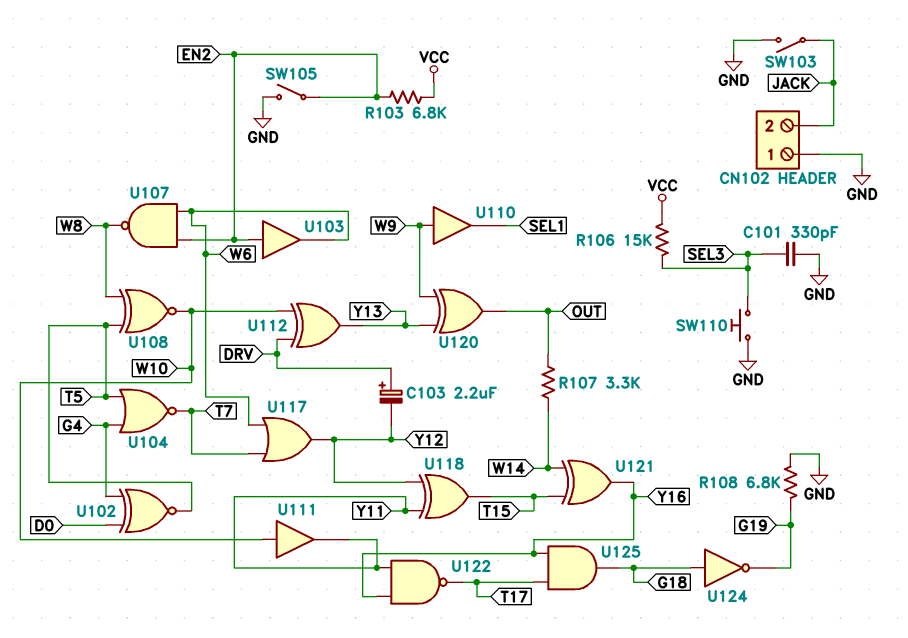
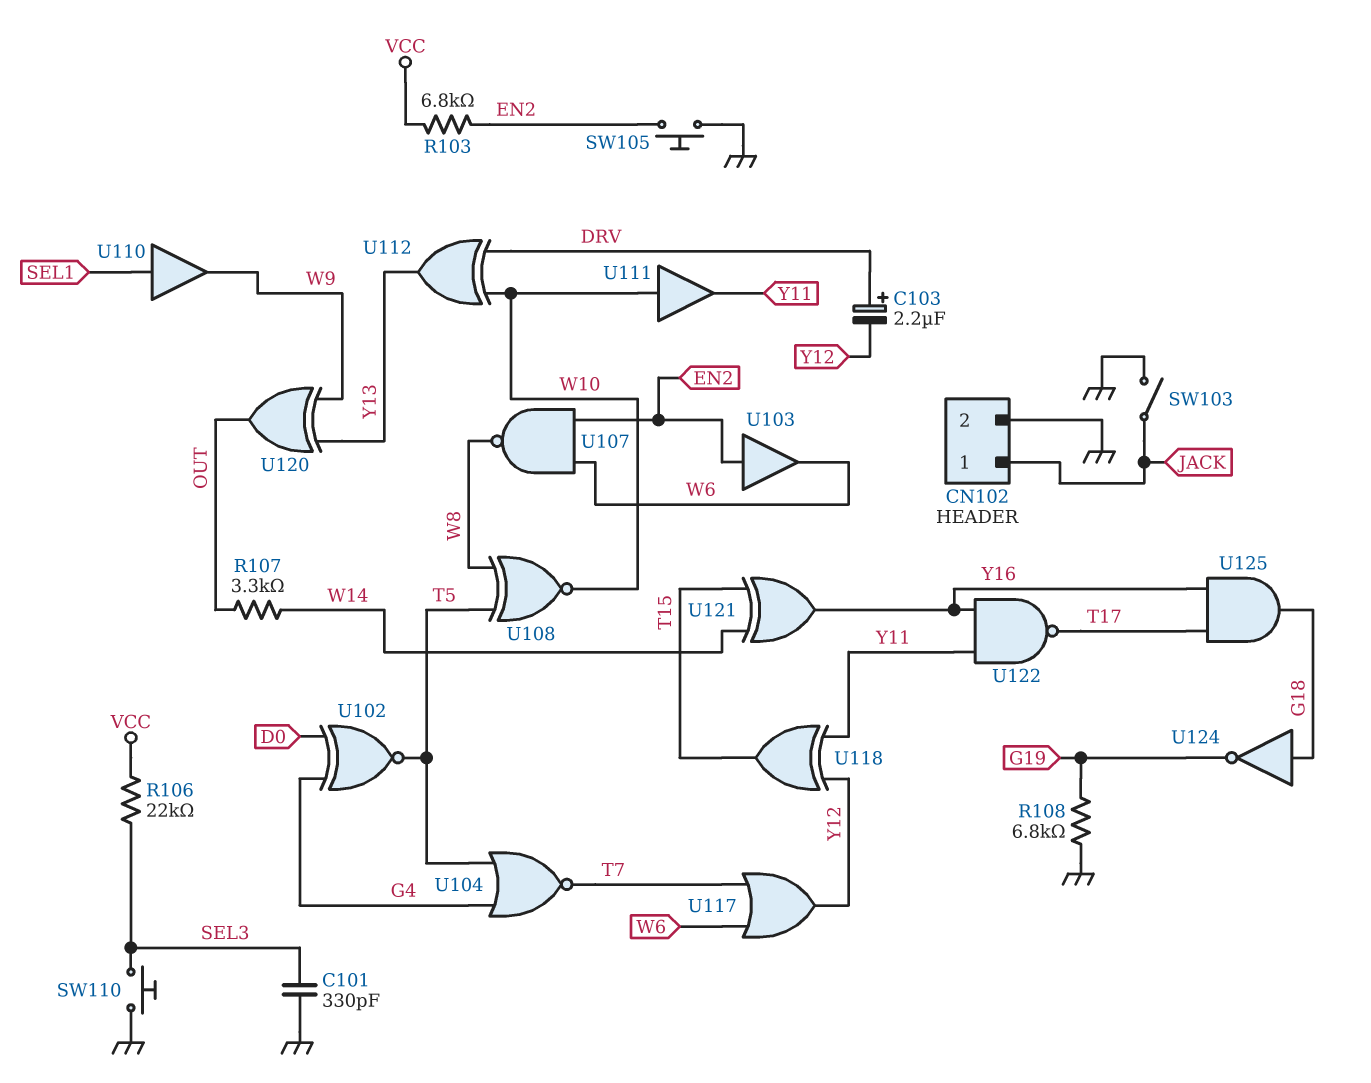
CN102 pin 1: GND -> JACK
CN102 pin 2: JACK -> GND
R106: 15k (SEL3, VCC) -> 22k (SEL3, VCC)
SW105: switch (EN2, GND) -> button (EN2, GND)
U110: buffer (in W9, out SEL1) -> buffer (in SEL1, out W9)

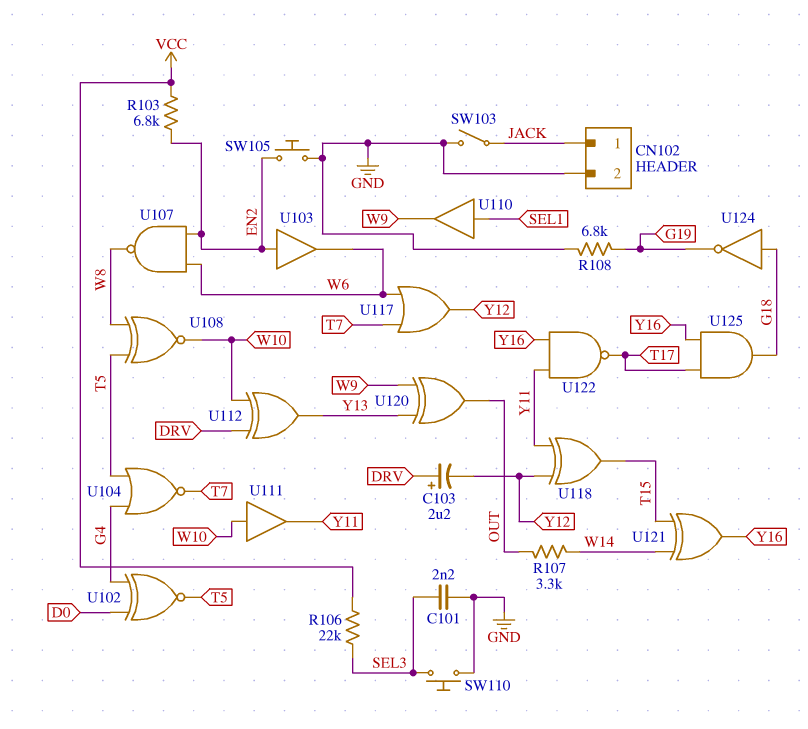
C101: 330pF (GND, SEL3) -> 2.2nF (GND, SEL3)

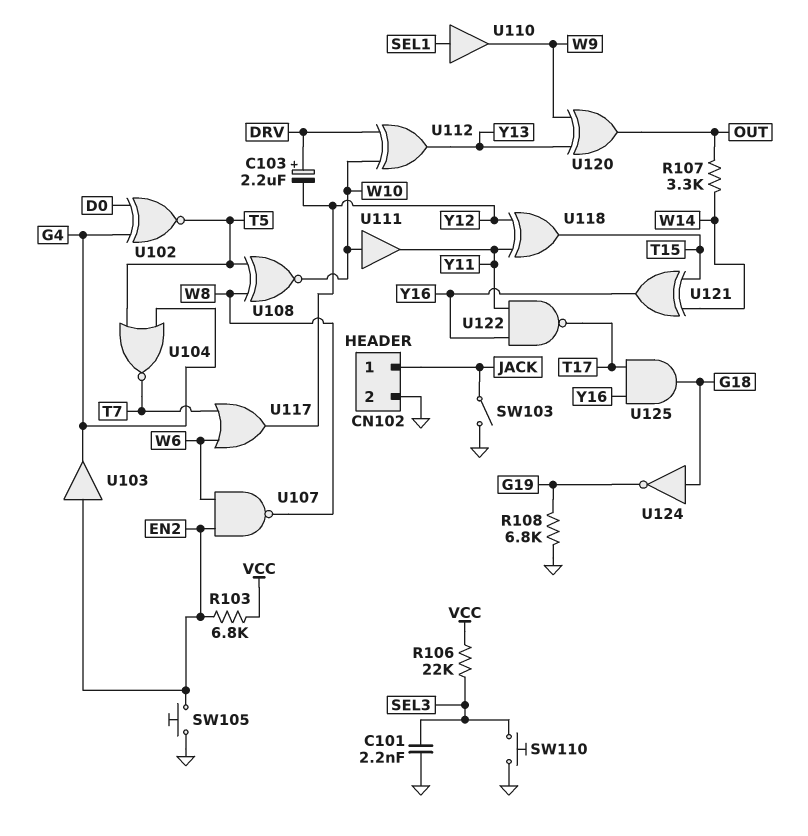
U103: buffer (in EN2, out W6) -> buffer (in EN2, out G4)

